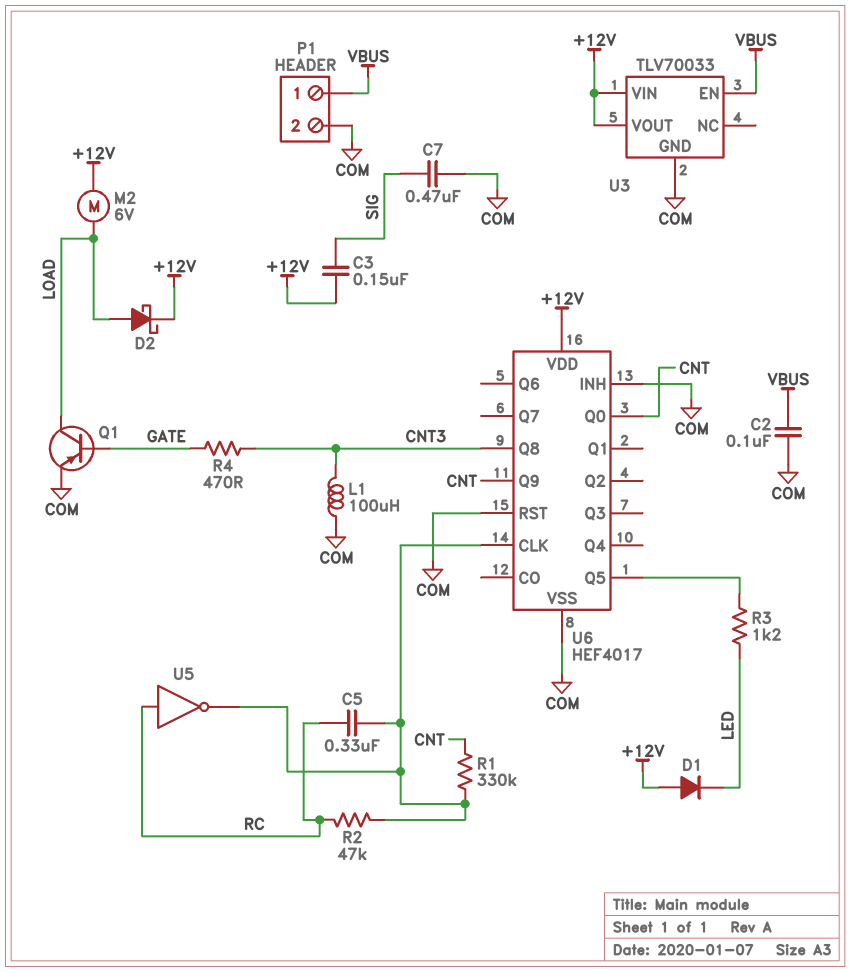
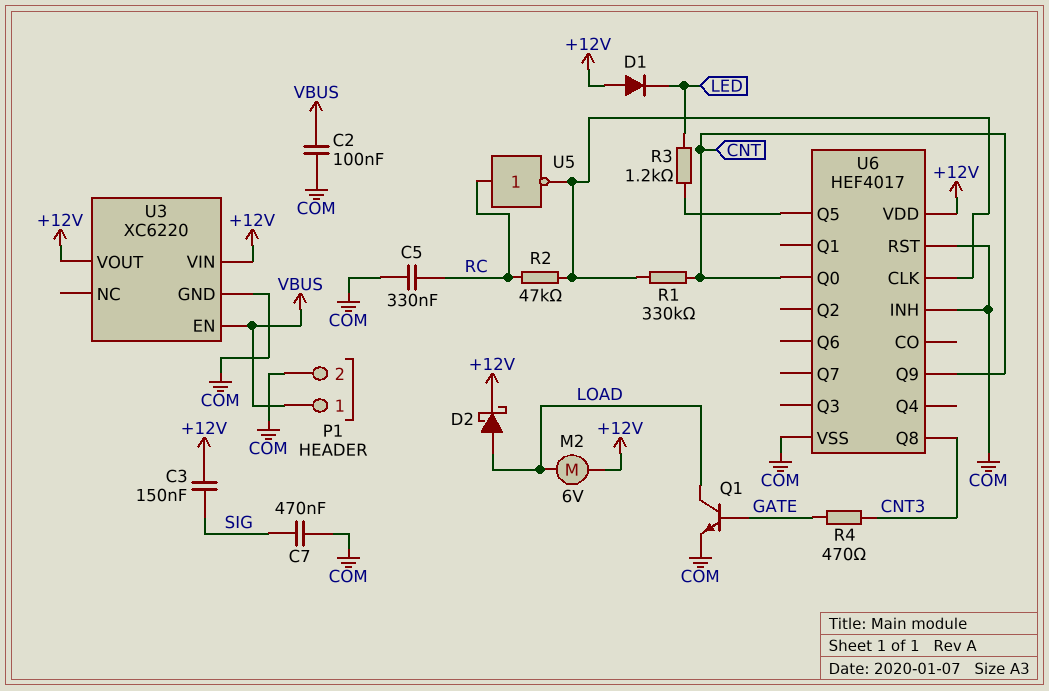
C5: 330nF (RC, U6/CLK) -> 330nF (COM, RC)
L1: 100uH (CNT3, COM) -> none
Q1: PNP (B GATE, C LOAD, E COM) -> NPN (B GATE, C LOAD, E COM)
U3: TLV70033 -> XC6220

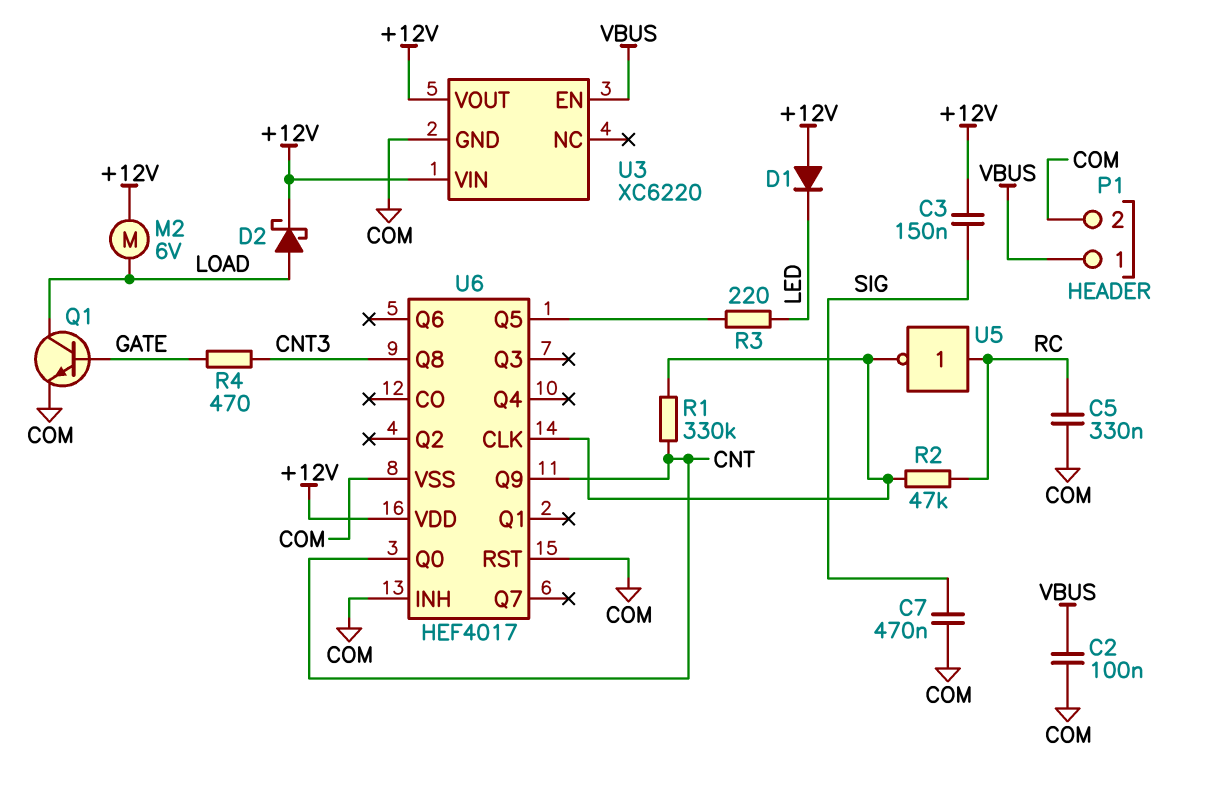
R3: 1.2k (LED, U6/Q5) -> 220 (LED, U6/Q5)

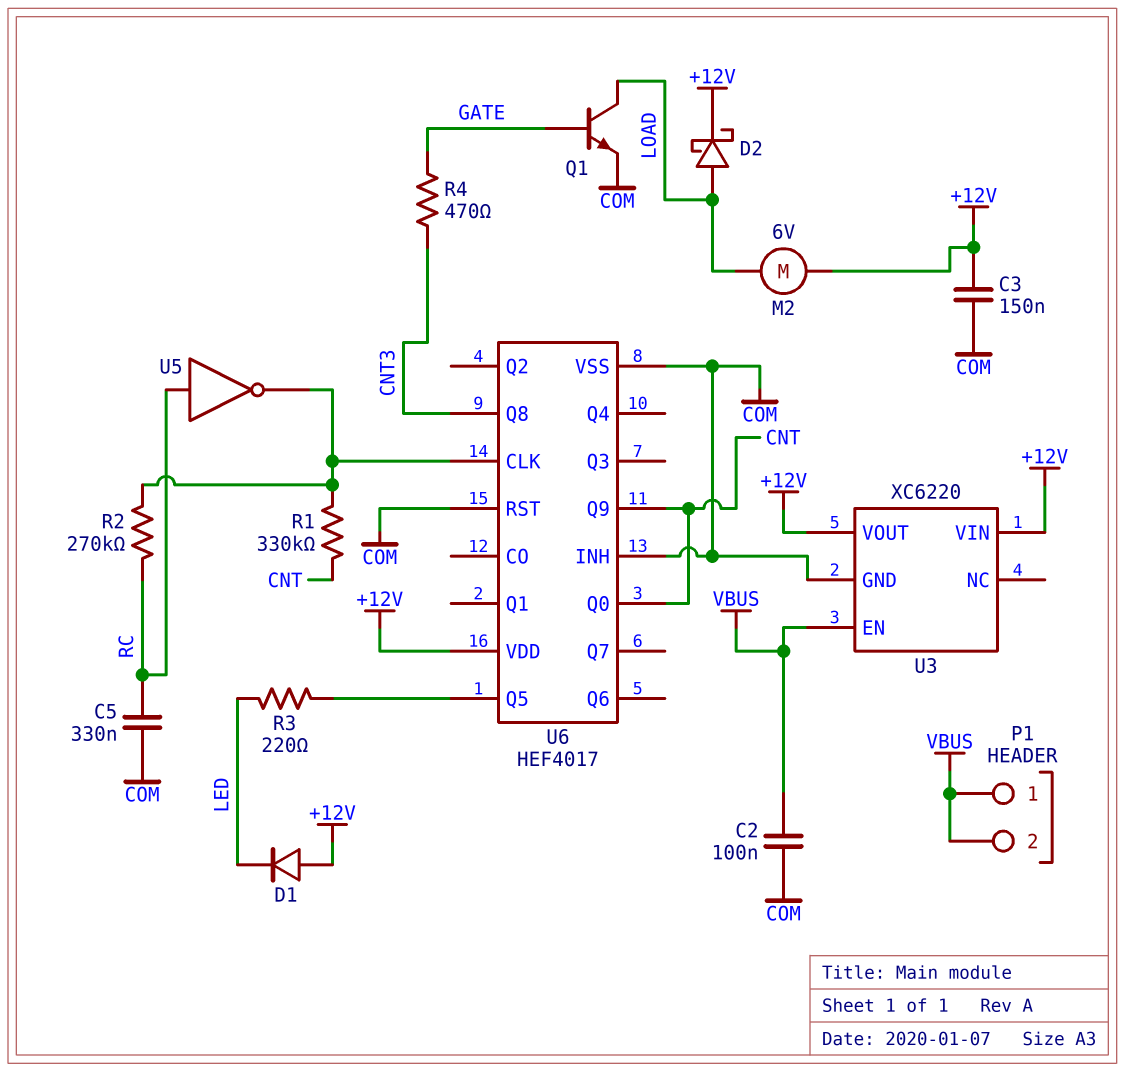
C3: 150nF (+12V, SIG) -> 150nF (+12V, COM)
C7: 470nF (COM, SIG) -> none
P1 pin 2: COM -> VBUS
R2: 47k (RC, U6/CLK) -> 270k (RC, U6/CLK)

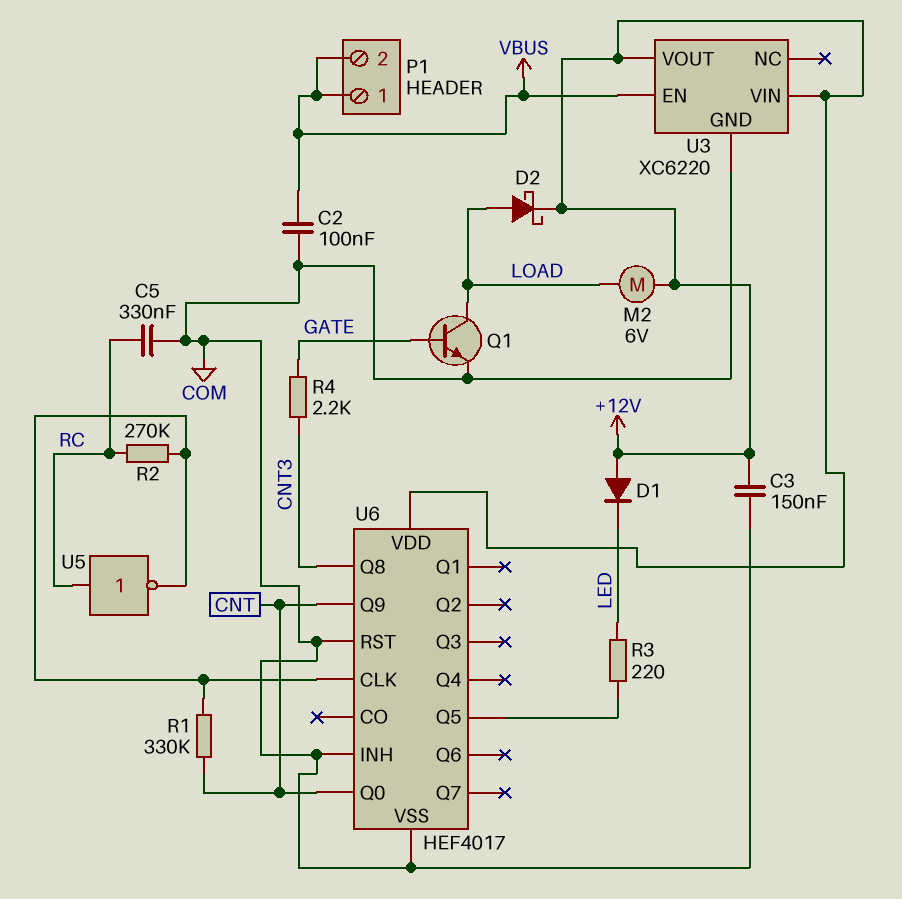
R4: 470 (CNT3, GATE) -> 2.2k (CNT3, GATE)

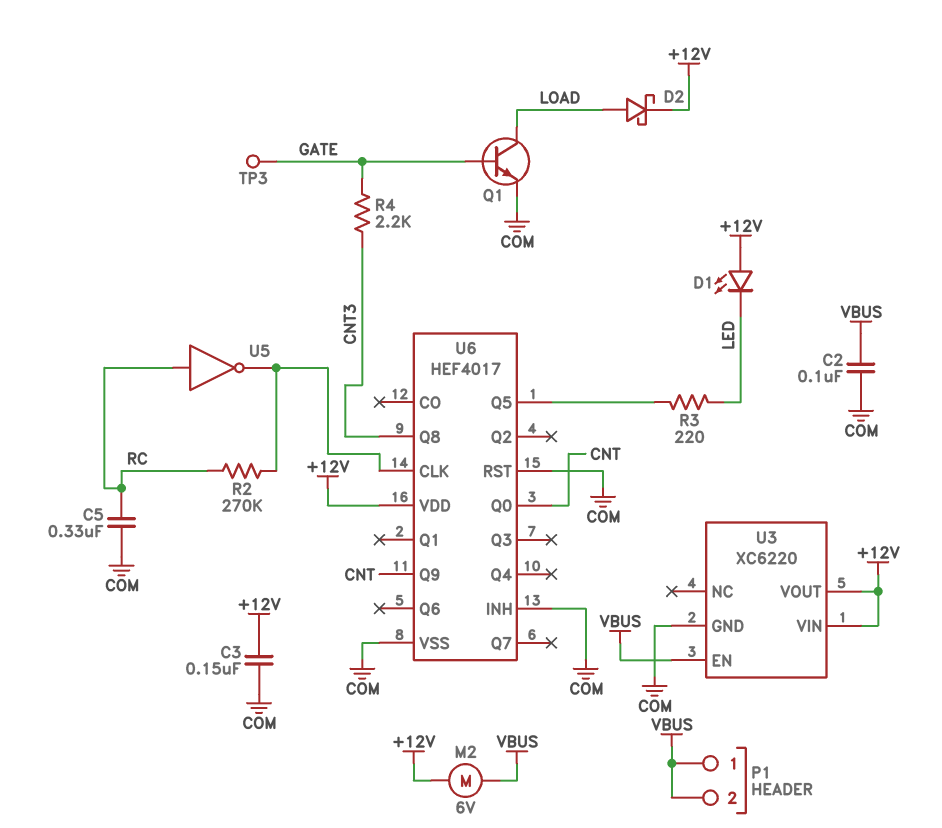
D1: diode (A +12V, K LED) -> LED (A +12V, K LED)
M2: motor 6V (+12V, LOAD) -> motor 6V (+12V, VBUS)
R1: 330k (CNT, U6/CLK) -> none
TP3: none -> test point (GATE)

